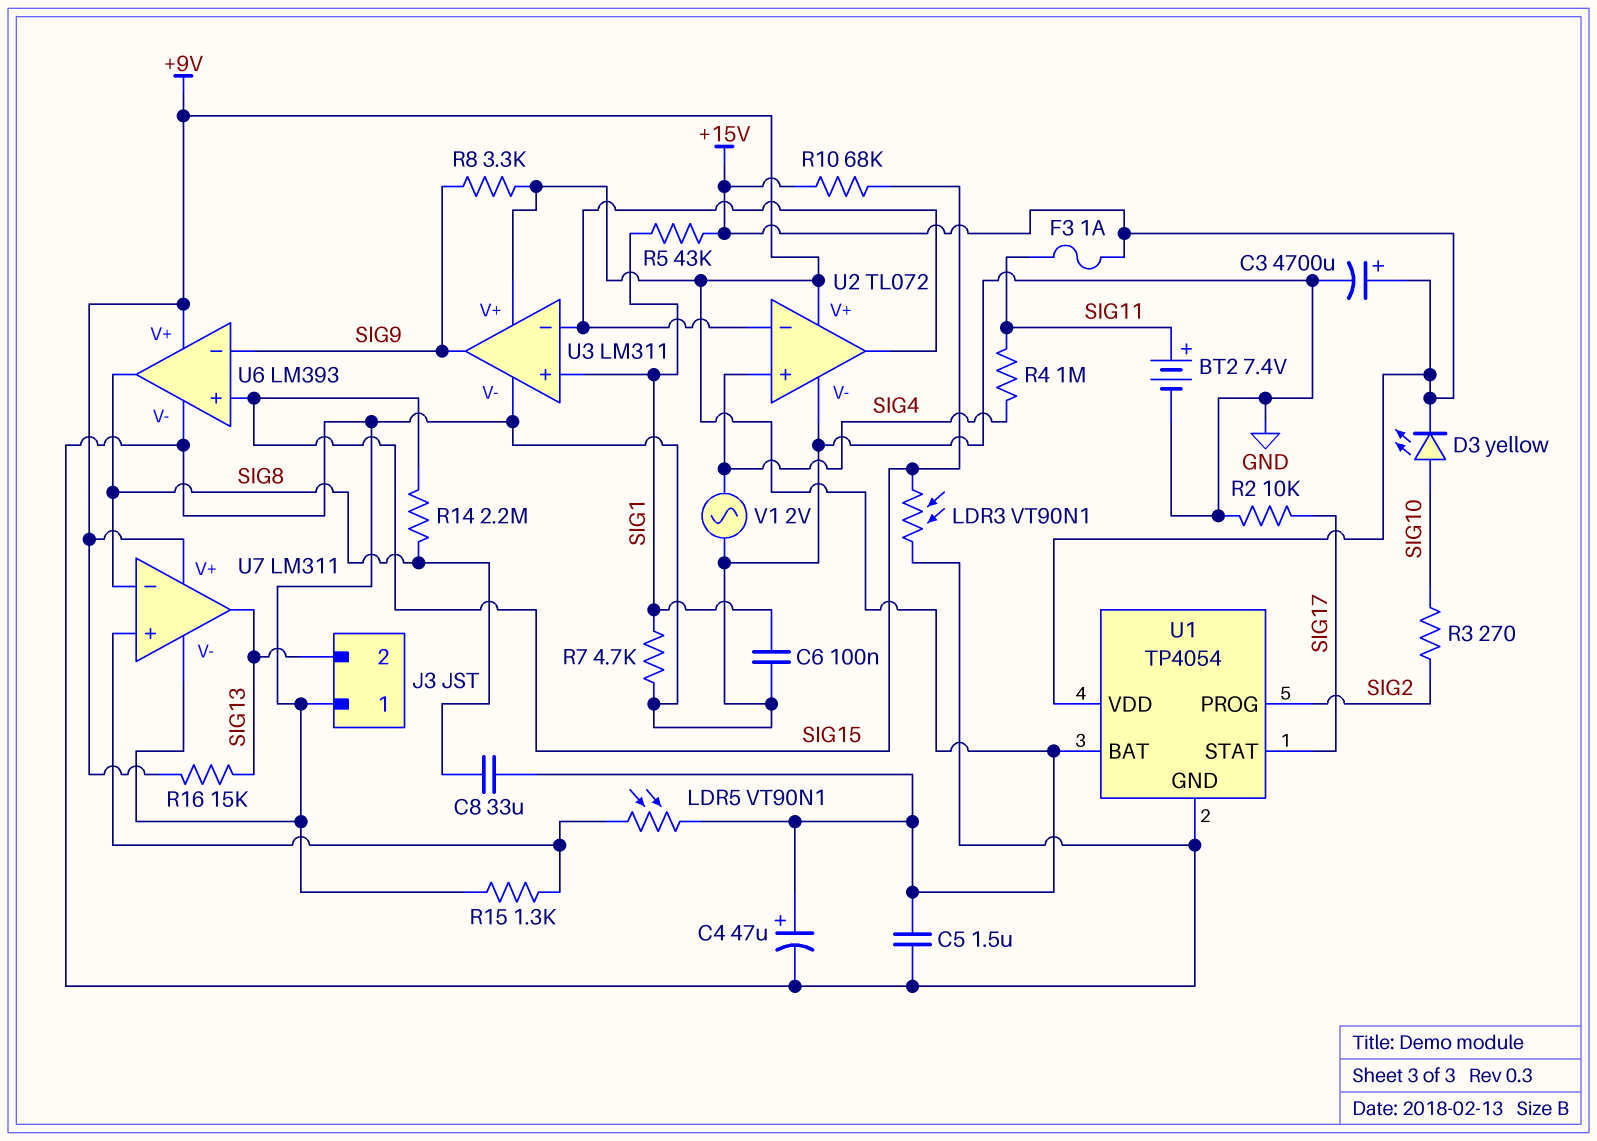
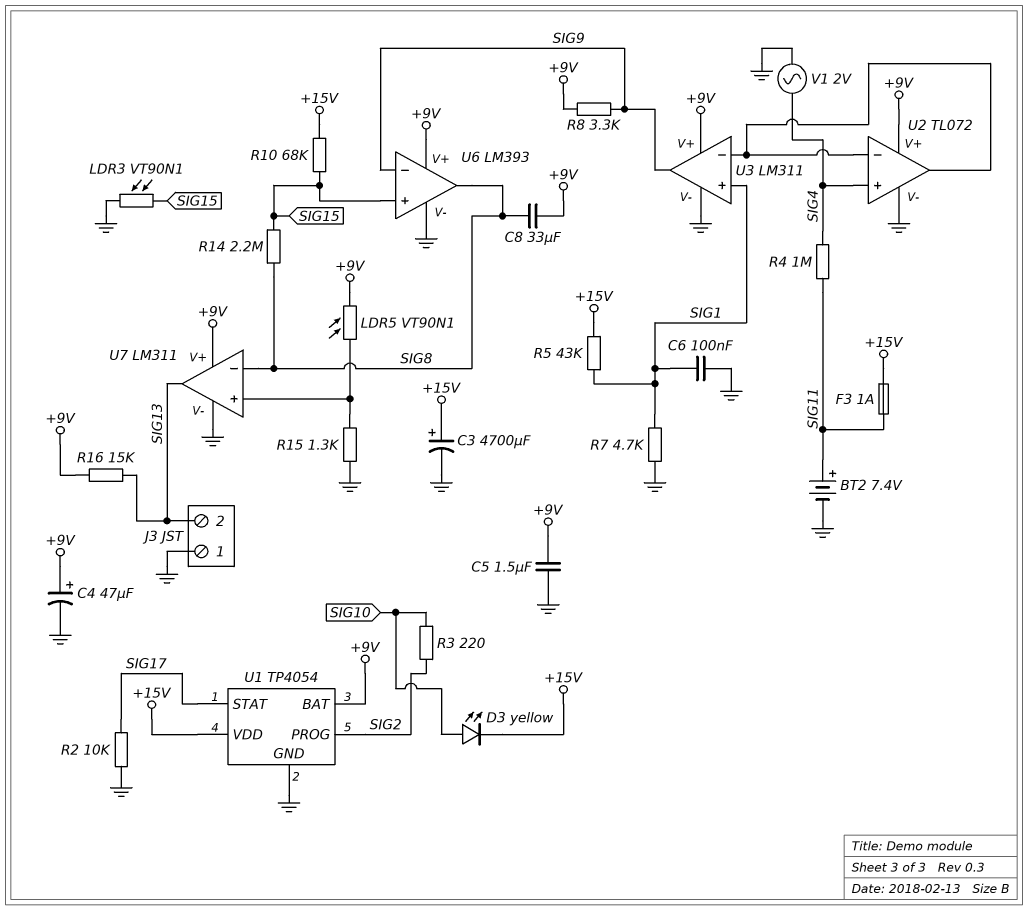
R3: 270 (SIG2, SIG10) -> 220 (SIG2, SIG10)

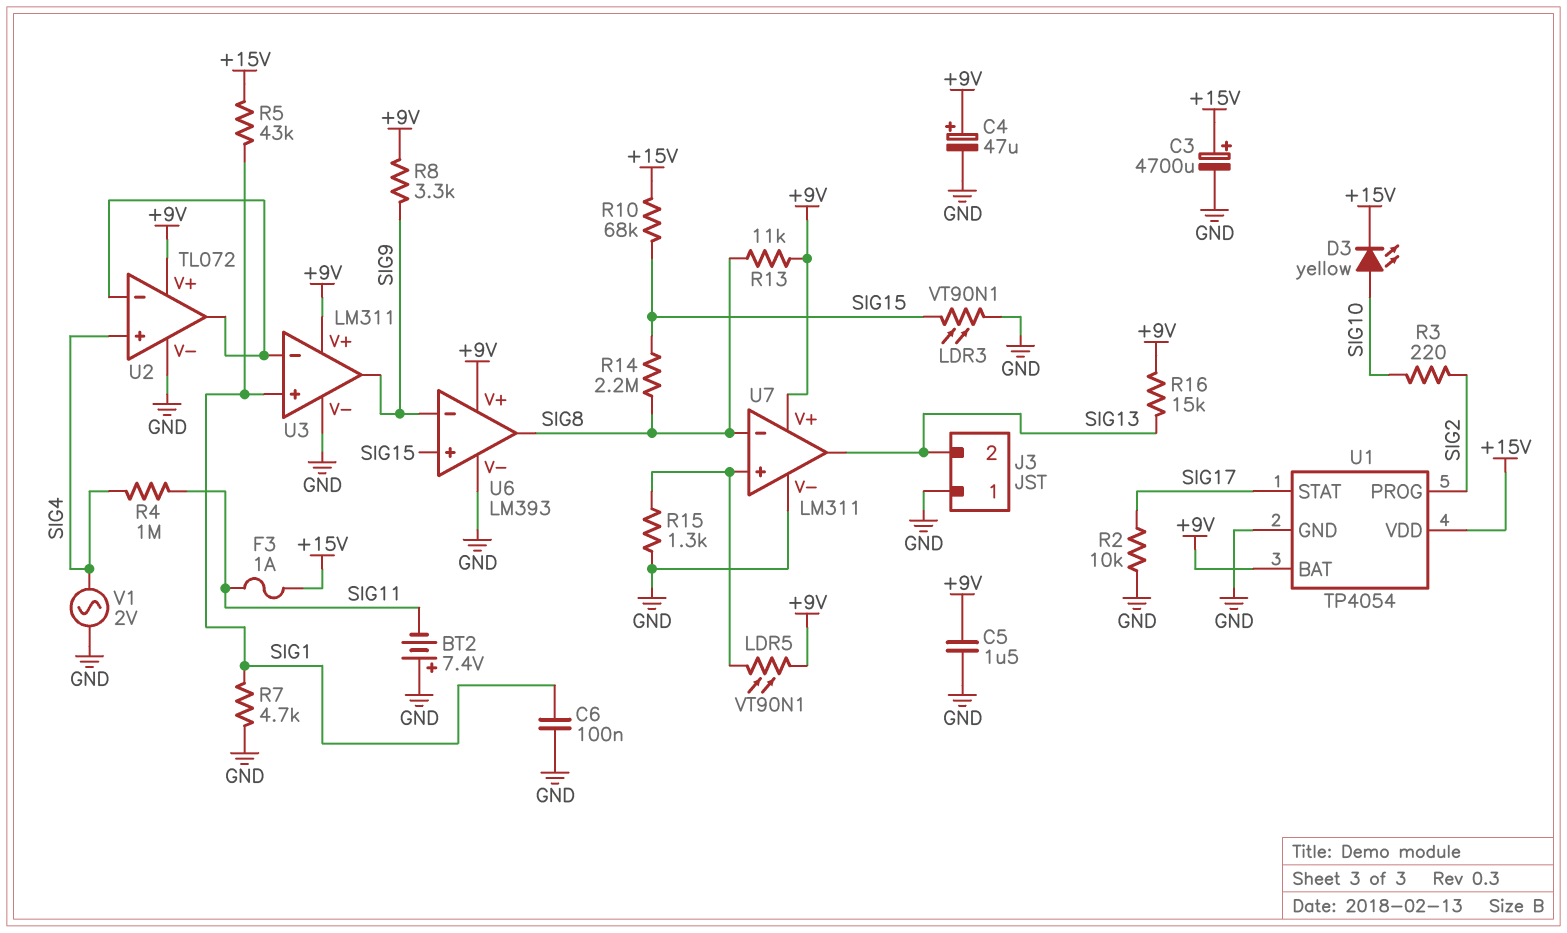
BT2: 7.4V (plus SIG11, minus GND) -> 7.4V (plus GND, minus SIG11)
C8: 33uF (+9V, SIG8) -> none
R13: none -> 11k (+9V, SIG8)

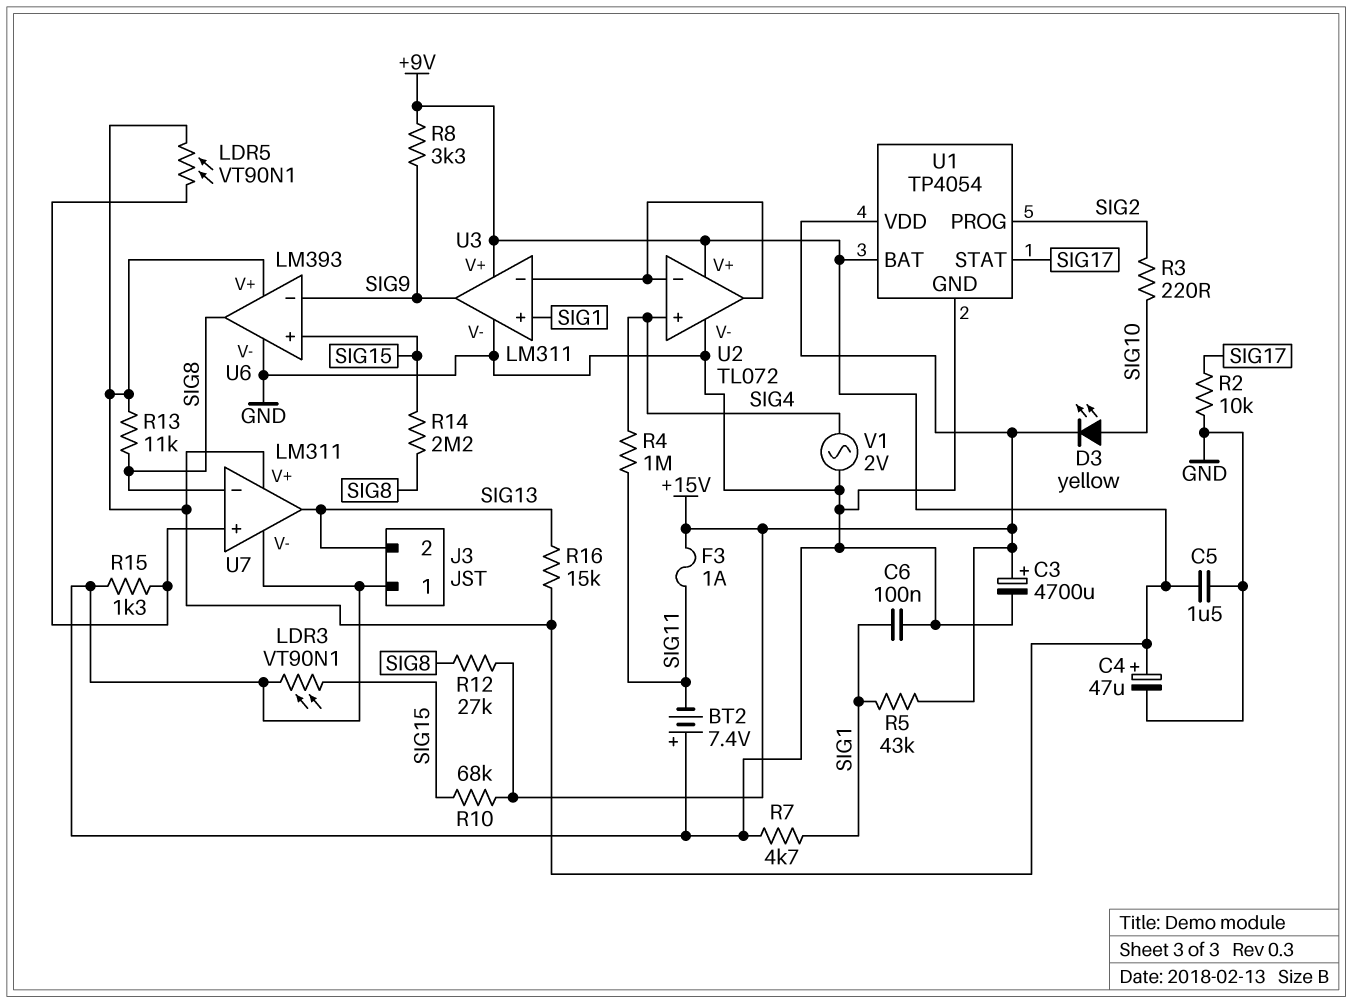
R12: none -> 27k (+15V, SIG8)

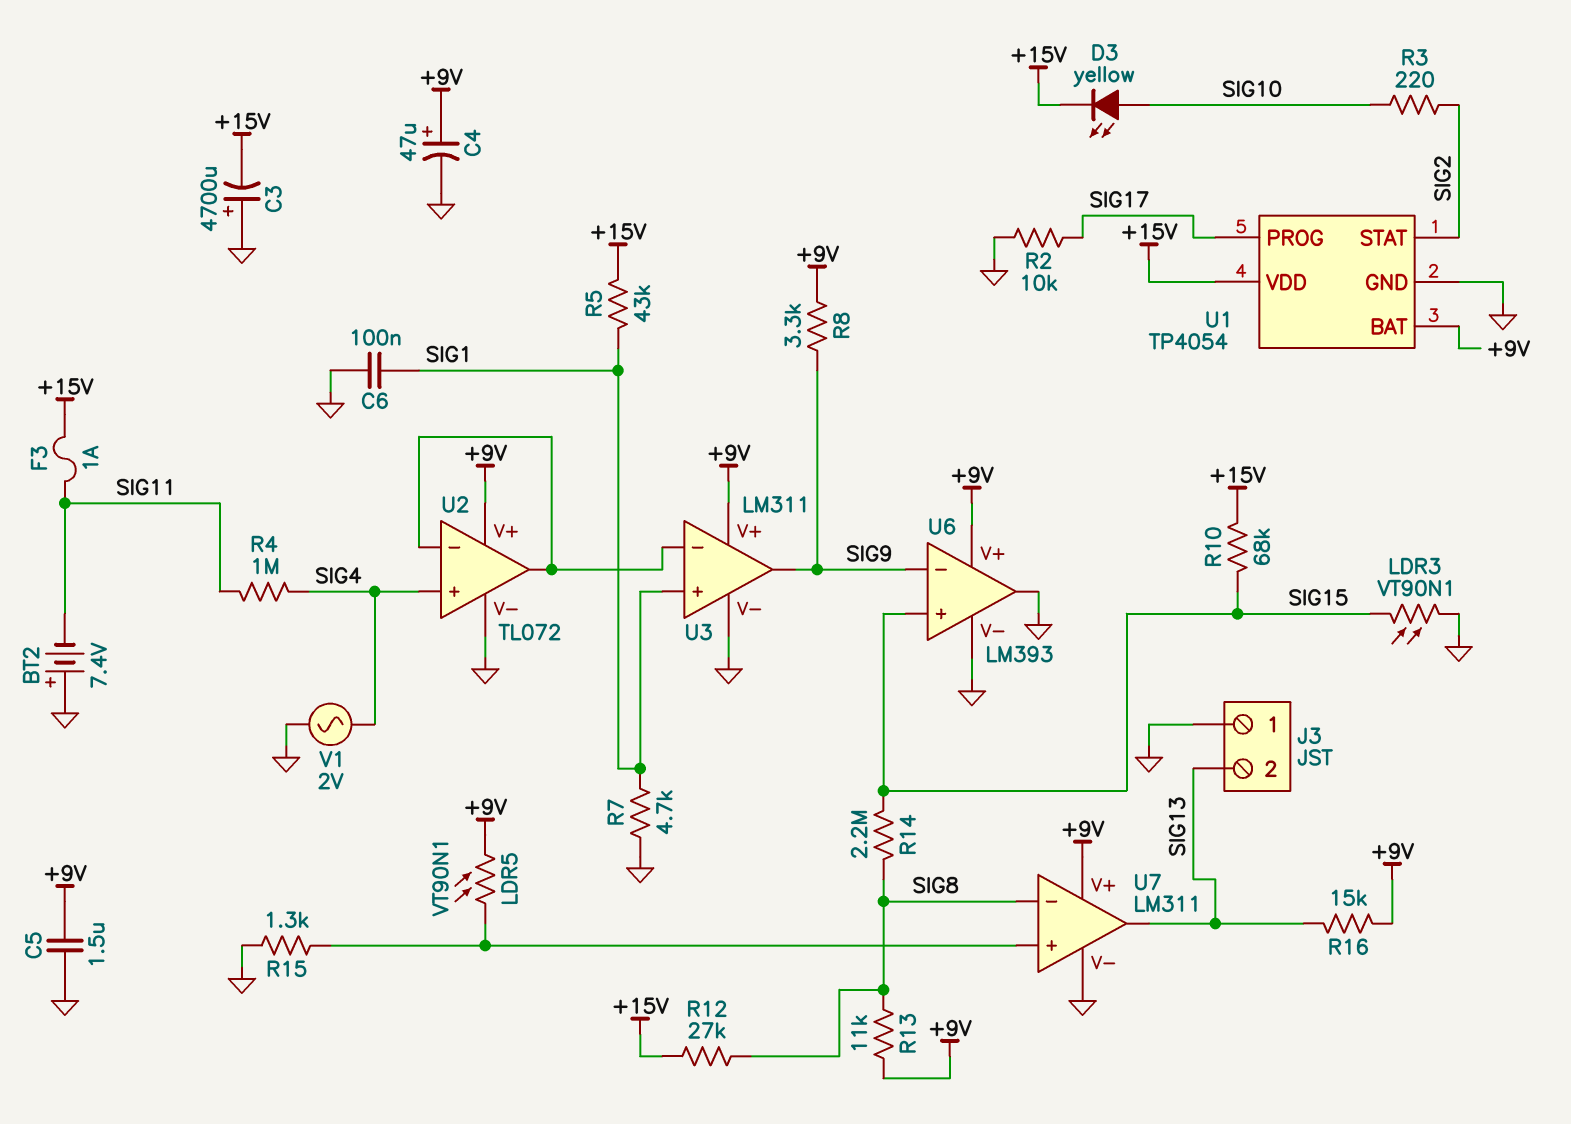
C3: 4700uF (plus +15V, minus GND) -> 4700uF (plus GND, minus +15V)
U1 pin PROG: SIG2 -> SIG17
U1 pin STAT: SIG17 -> SIG2
U6 pin out: SIG8 -> GND

